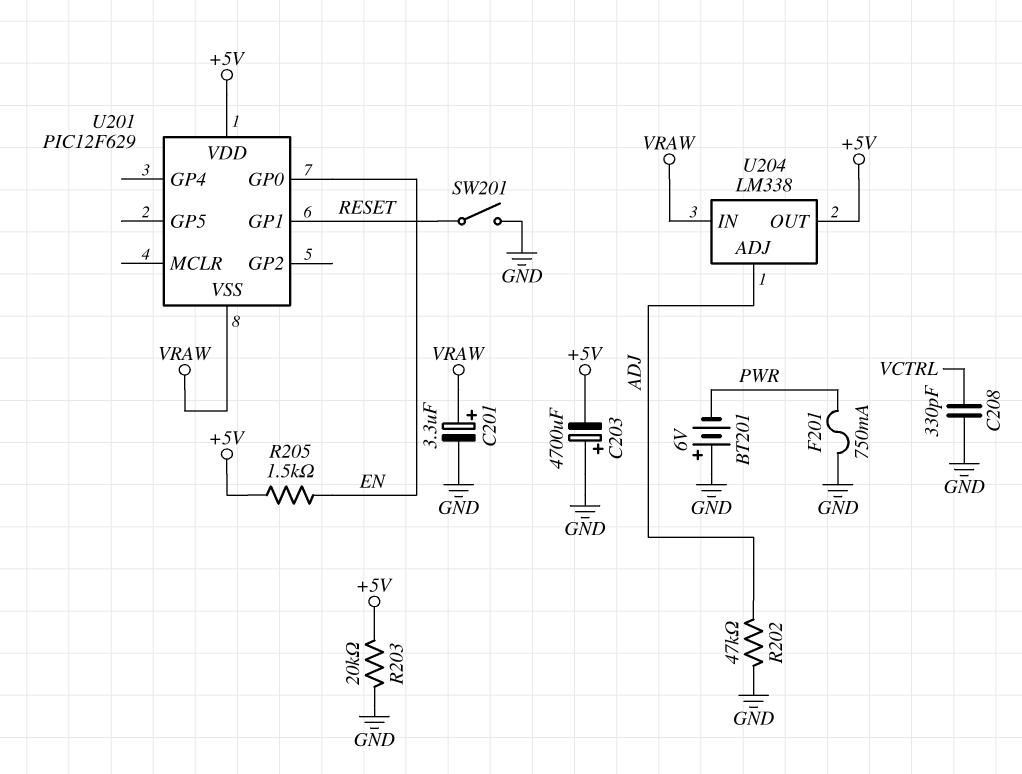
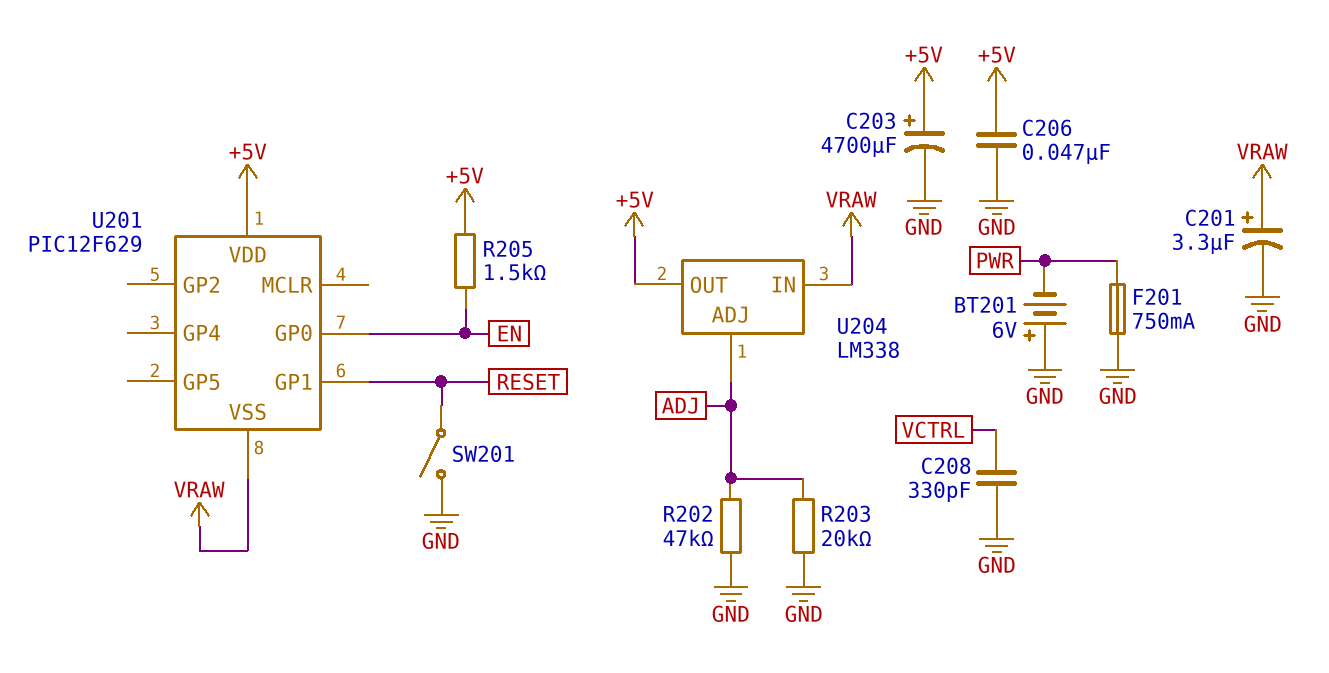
C203: 4700uF (plus GND, minus +5V) -> 4700uF (plus +5V, minus GND)
C206: none -> 47nF (+5V, GND)
R203: 20k (+5V, GND) -> 20k (ADJ, GND)

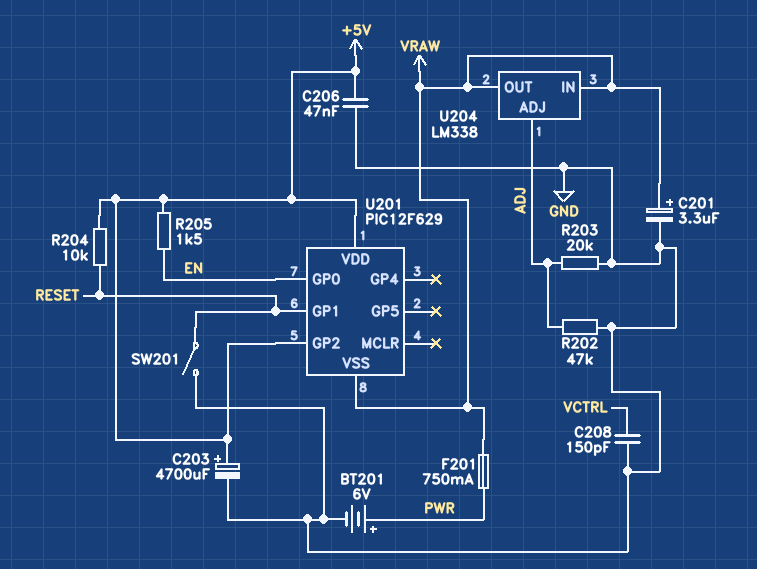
BT201: 6V (plus GND, minus PWR) -> 6V (plus PWR, minus GND)
C208: 330pF (GND, VCTRL) -> 150pF (GND, VCTRL)
F201: 750mA (GND, PWR) -> 750mA (PWR, VRAW)
R204: none -> 10k (+5V, RESET)
U201 pin GP2: none -> +5V
U204 pin OUT: +5V -> VRAW

